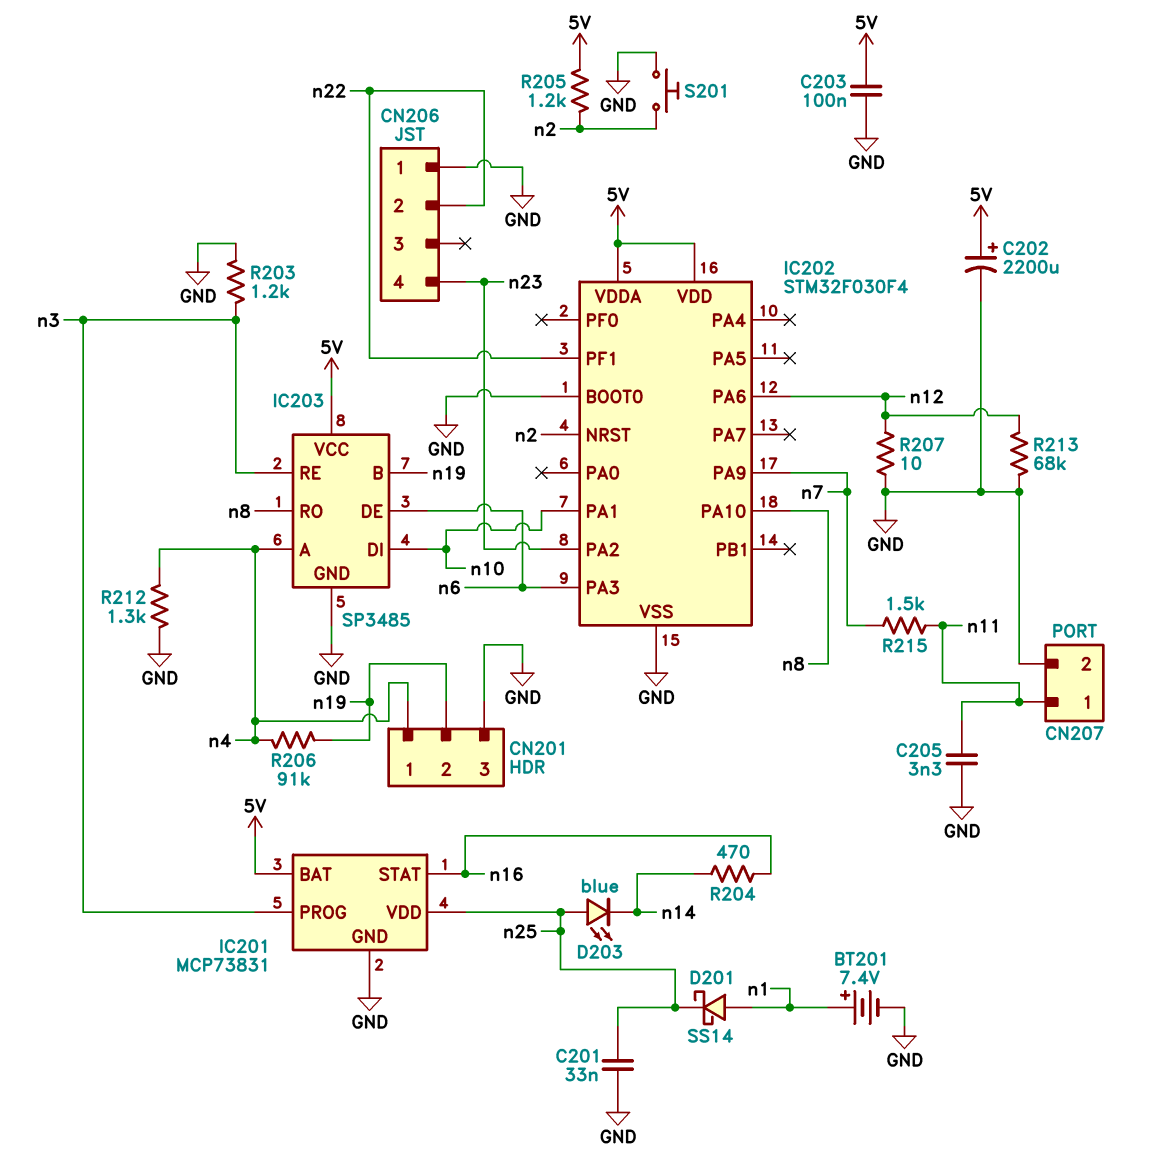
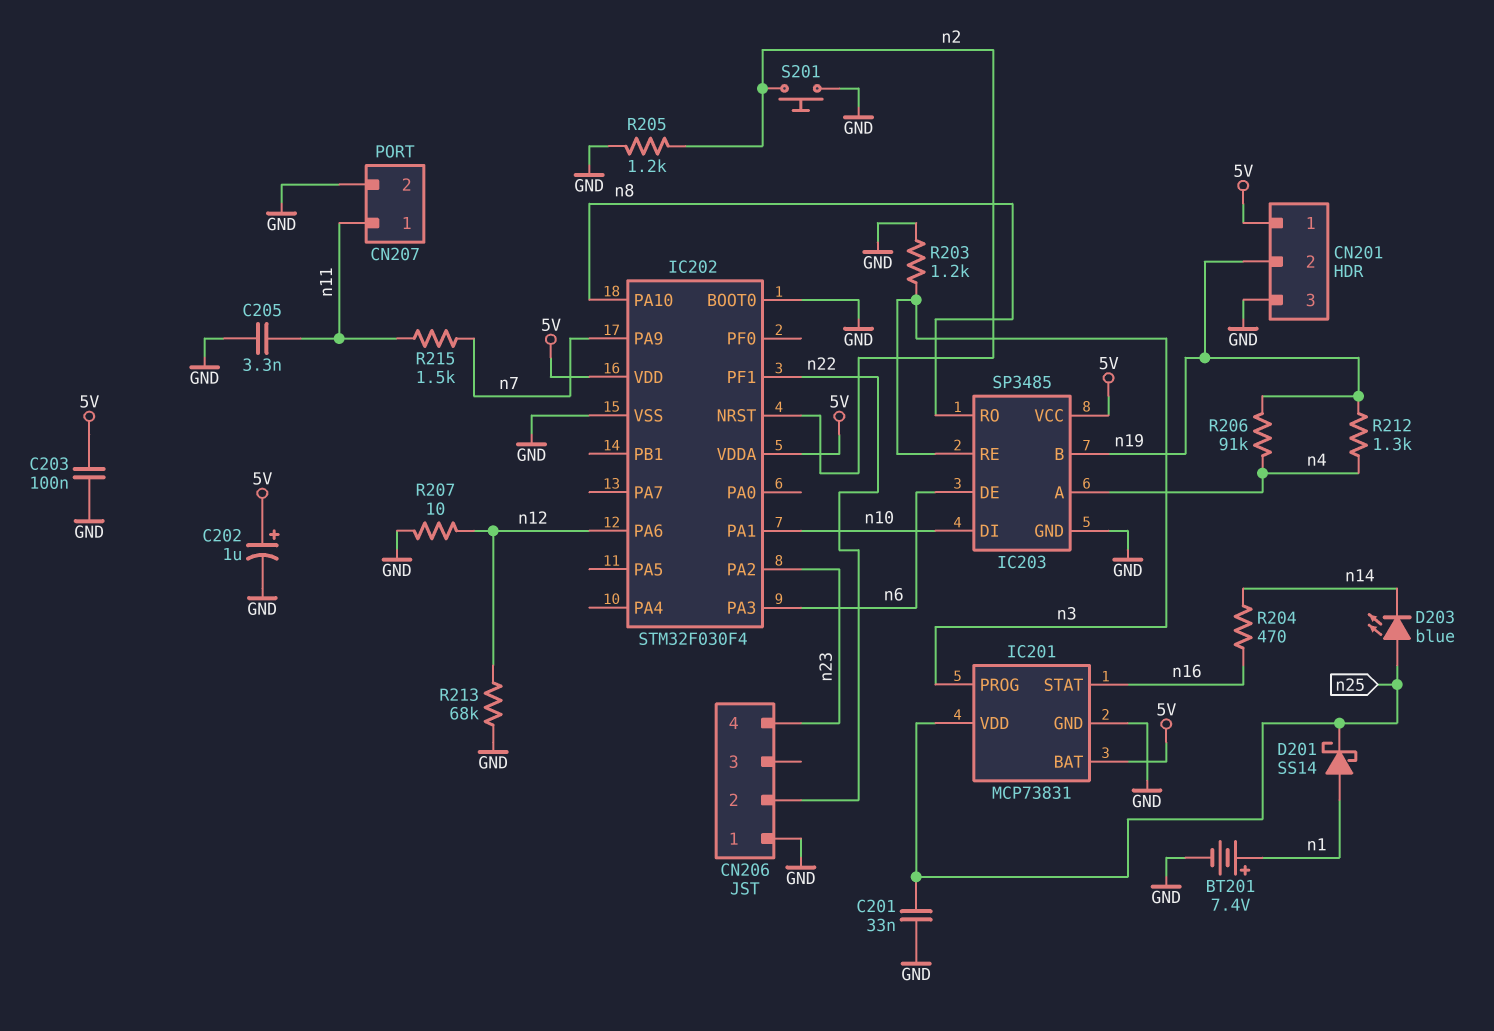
C202: 2200uF (plus 5V, minus GND) -> 1uF (plus 5V, minus GND)
CN201 pin 1: n4 -> 5V
R205: 1.2k (5V, n2) -> 1.2k (GND, n2)
R212: 1.3k (GND, n4) -> 1.3k (n4, n19)

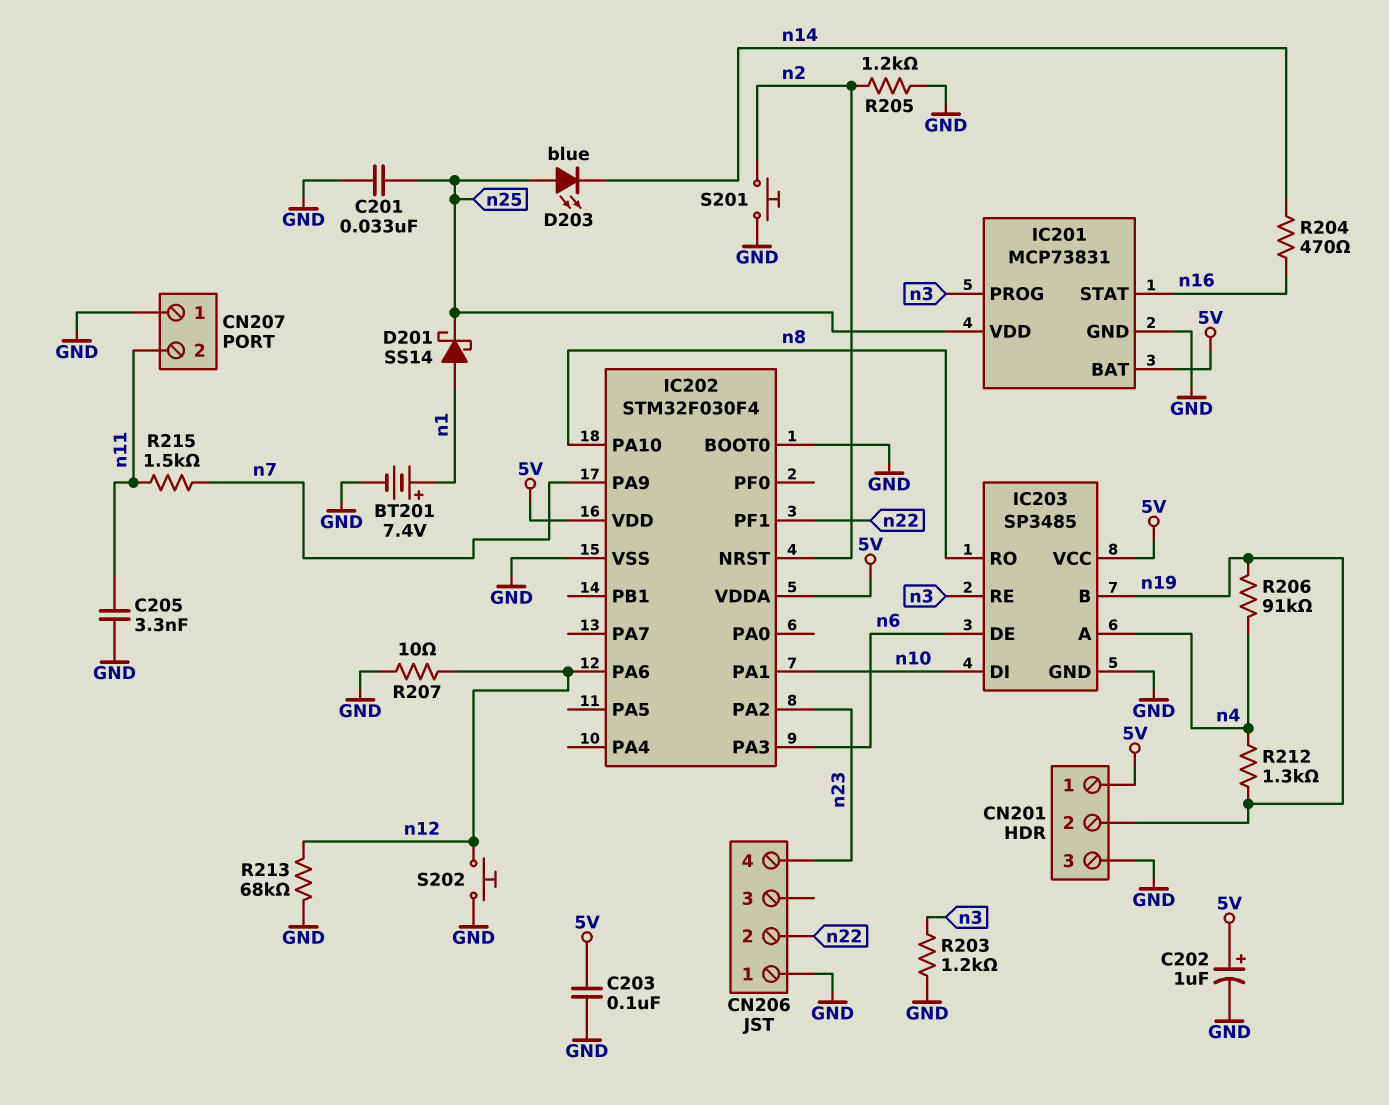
CN207 pin 1: n11 -> GND
CN207 pin 2: GND -> n11
S202: none -> button (GND, n12)

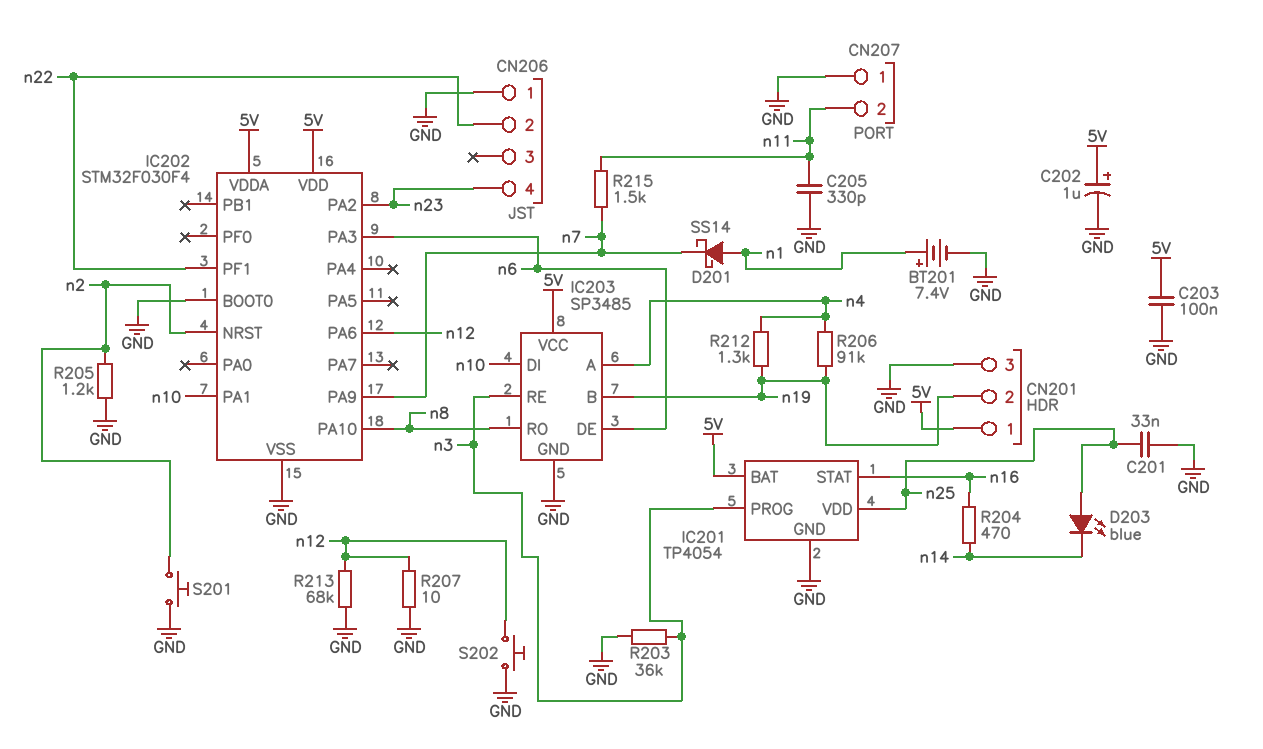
C205: 3.3nF (GND, n11) -> 330pF (GND, n11)
D201: schottky SS14 (A n1, K n25) -> schottky SS14 (A n1, K n7)
IC201: MCP73831 -> TP4054
R203: 1.2k (GND, n3) -> 36k (GND, n3)

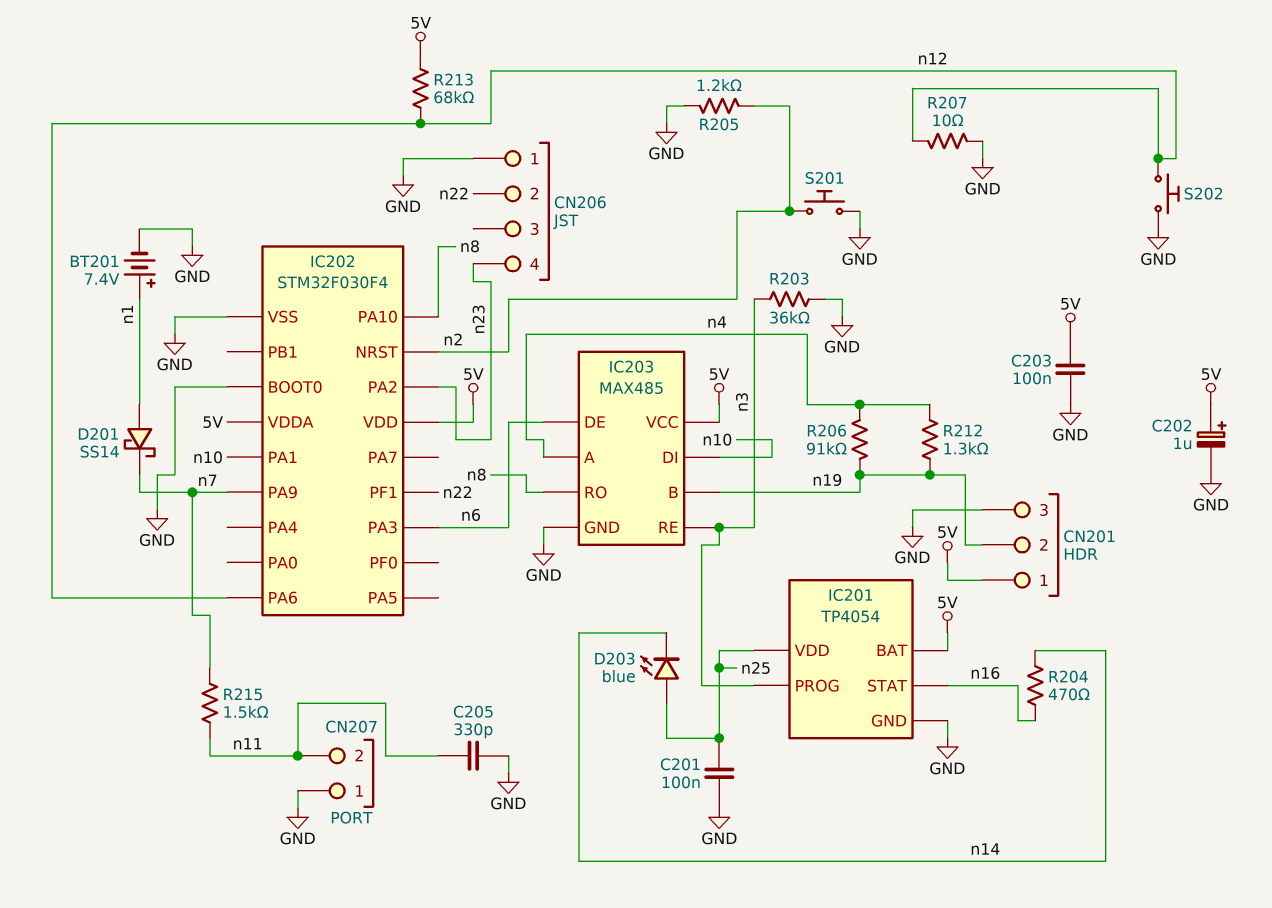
C201: 33nF (GND, n25) -> 100nF (GND, n25)
IC203: SP3485 -> MAX485
R213: 68k (GND, n12) -> 68k (5V, n12)

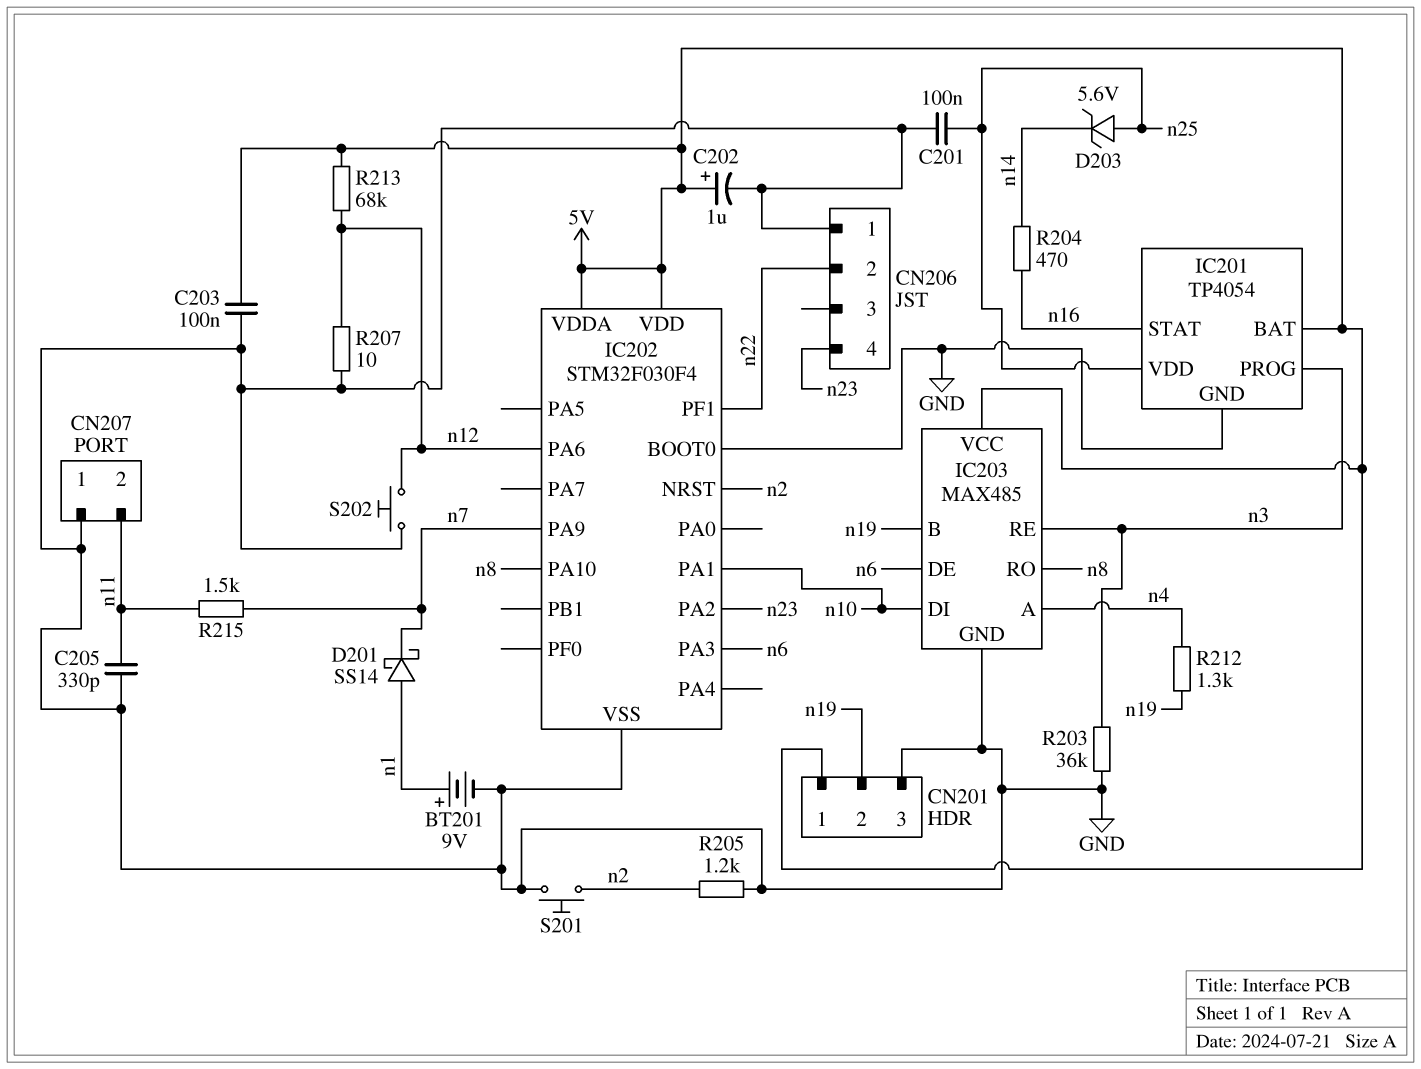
BT201: 7.4V (plus n1, minus GND) -> 9V (plus n1, minus GND)
D203: LED blue (A n25, K n14) -> zener 5.6V (A n25, K n14)
R206: 91k (n4, n19) -> none

